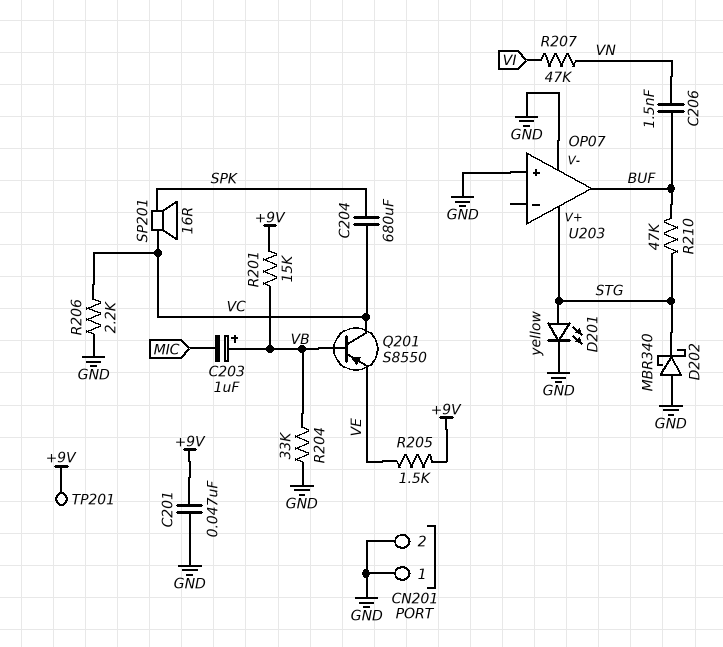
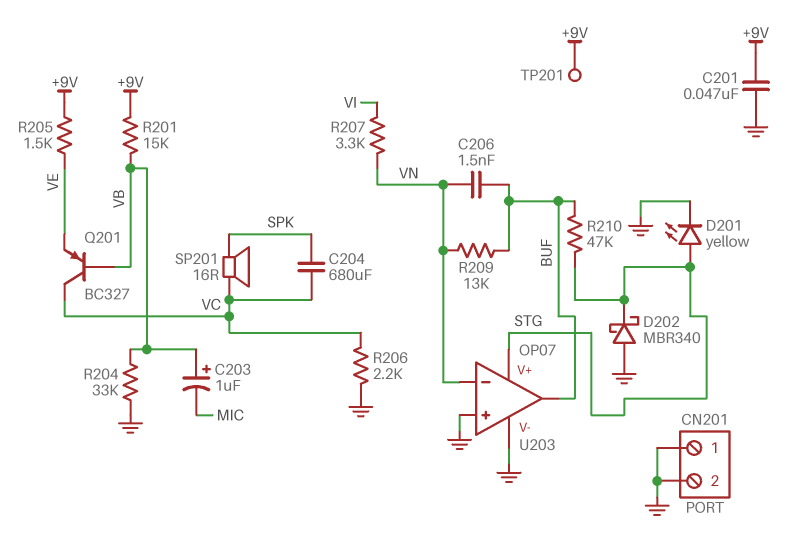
Q201: PNP S8550 (B VB, C VC, E VE) -> PNP BC327 (B VB, C VC, E VE)
R207: 47k (VI, VN) -> 3.3k (VI, VN)
R209: none -> 13k (BUF, VN)
U203 pin in-: none -> VN

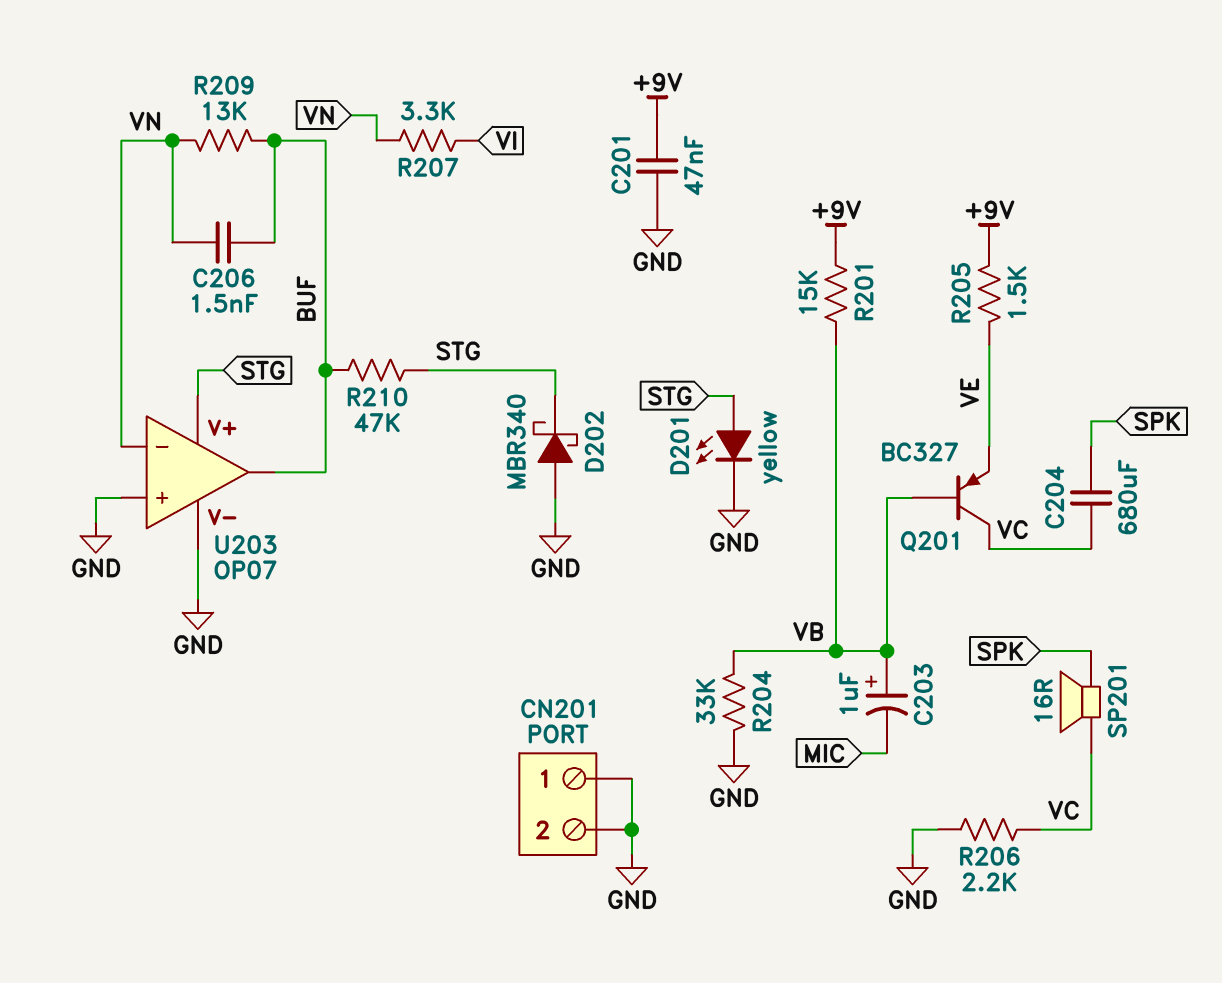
TP201: test point (+9V) -> none

